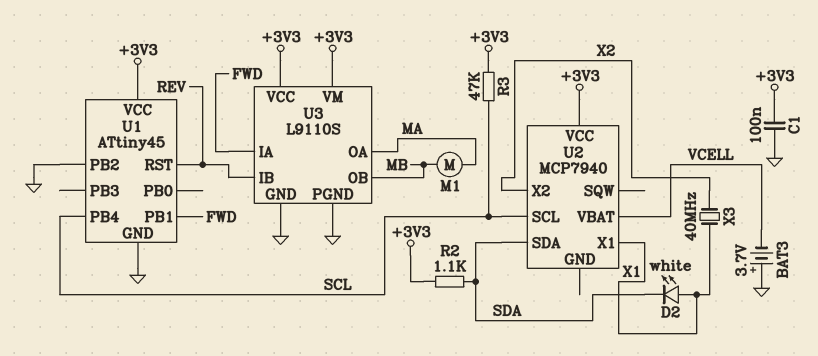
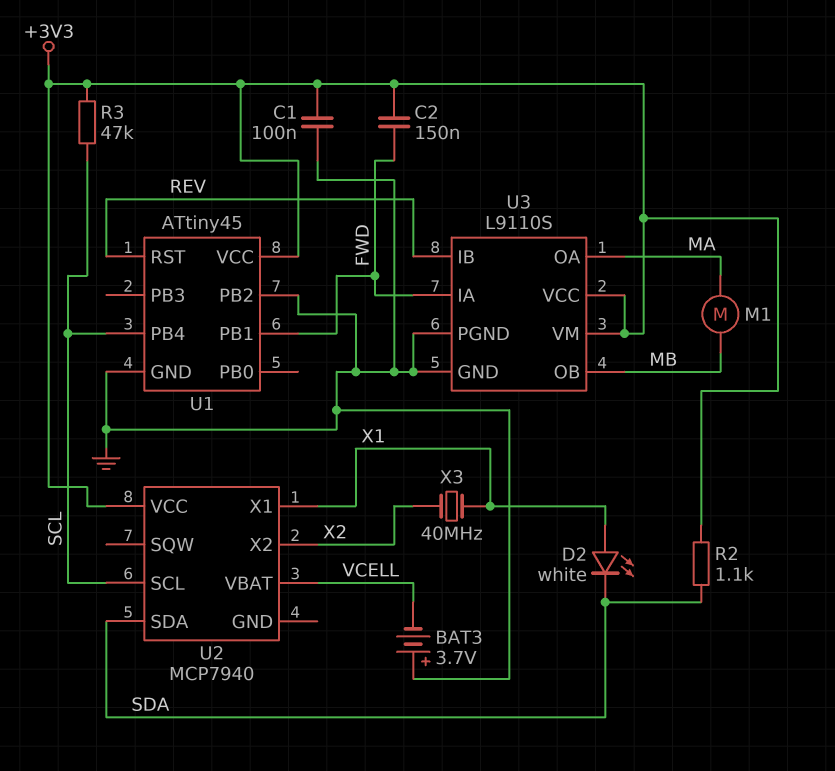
C2: none -> 150nF (+3V3, FWD)

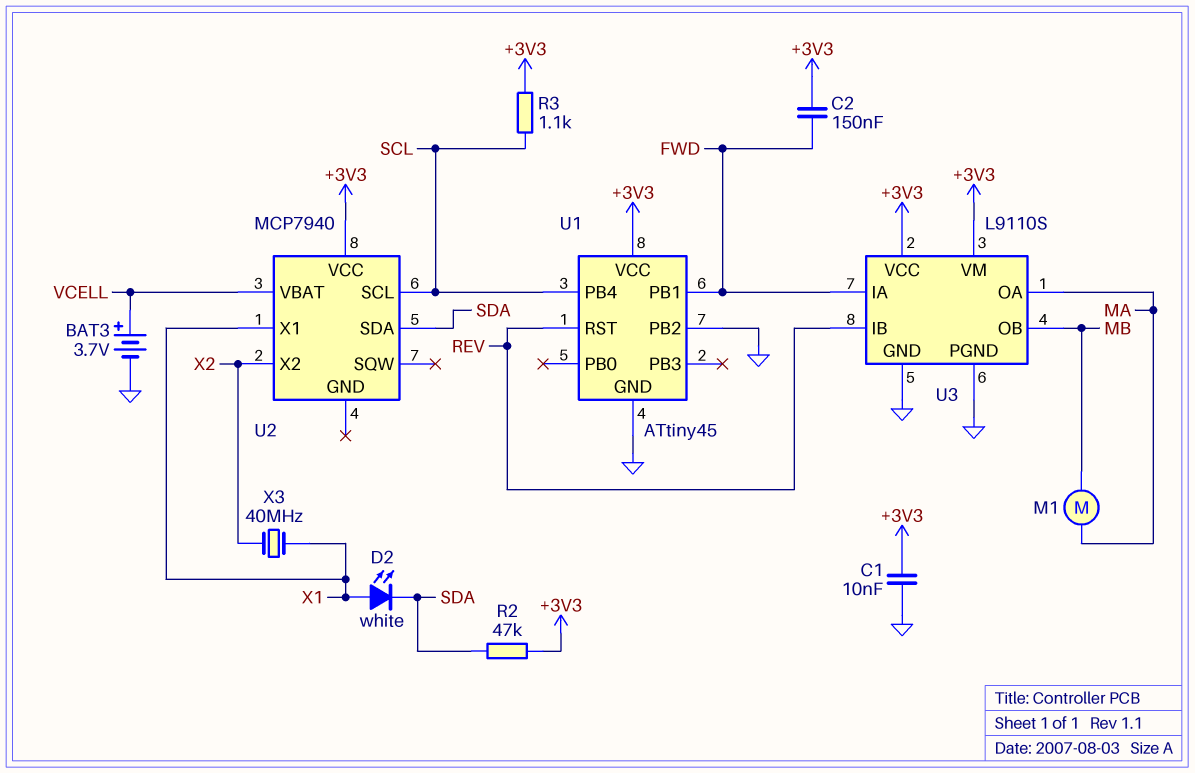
BAT3: 3.7V (plus GND, minus VCELL) -> 3.7V (plus VCELL, minus GND)
C1: 100nF (+3V3, GND) -> 10nF (+3V3, GND)
R2: 1.1k (+3V3, SDA) -> 47k (+3V3, SDA)
R3: 47k (+3V3, SCL) -> 1.1k (+3V3, SCL)

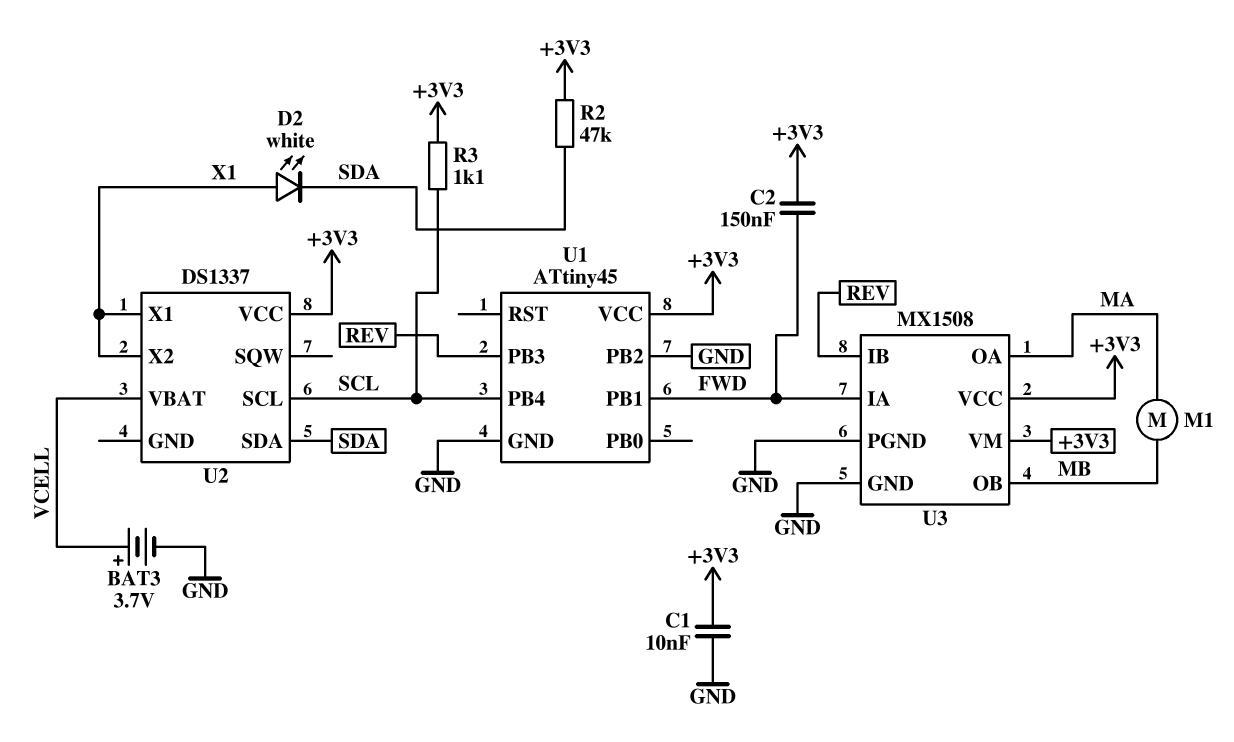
U1 pin PB3: none -> REV
U1 pin RST: REV -> none
U2: MCP7940 -> DS1337
U2 pin X2: X2 -> X1
U3: L9110S -> MX1508
X3: 40MHz (X1, X2) -> none

